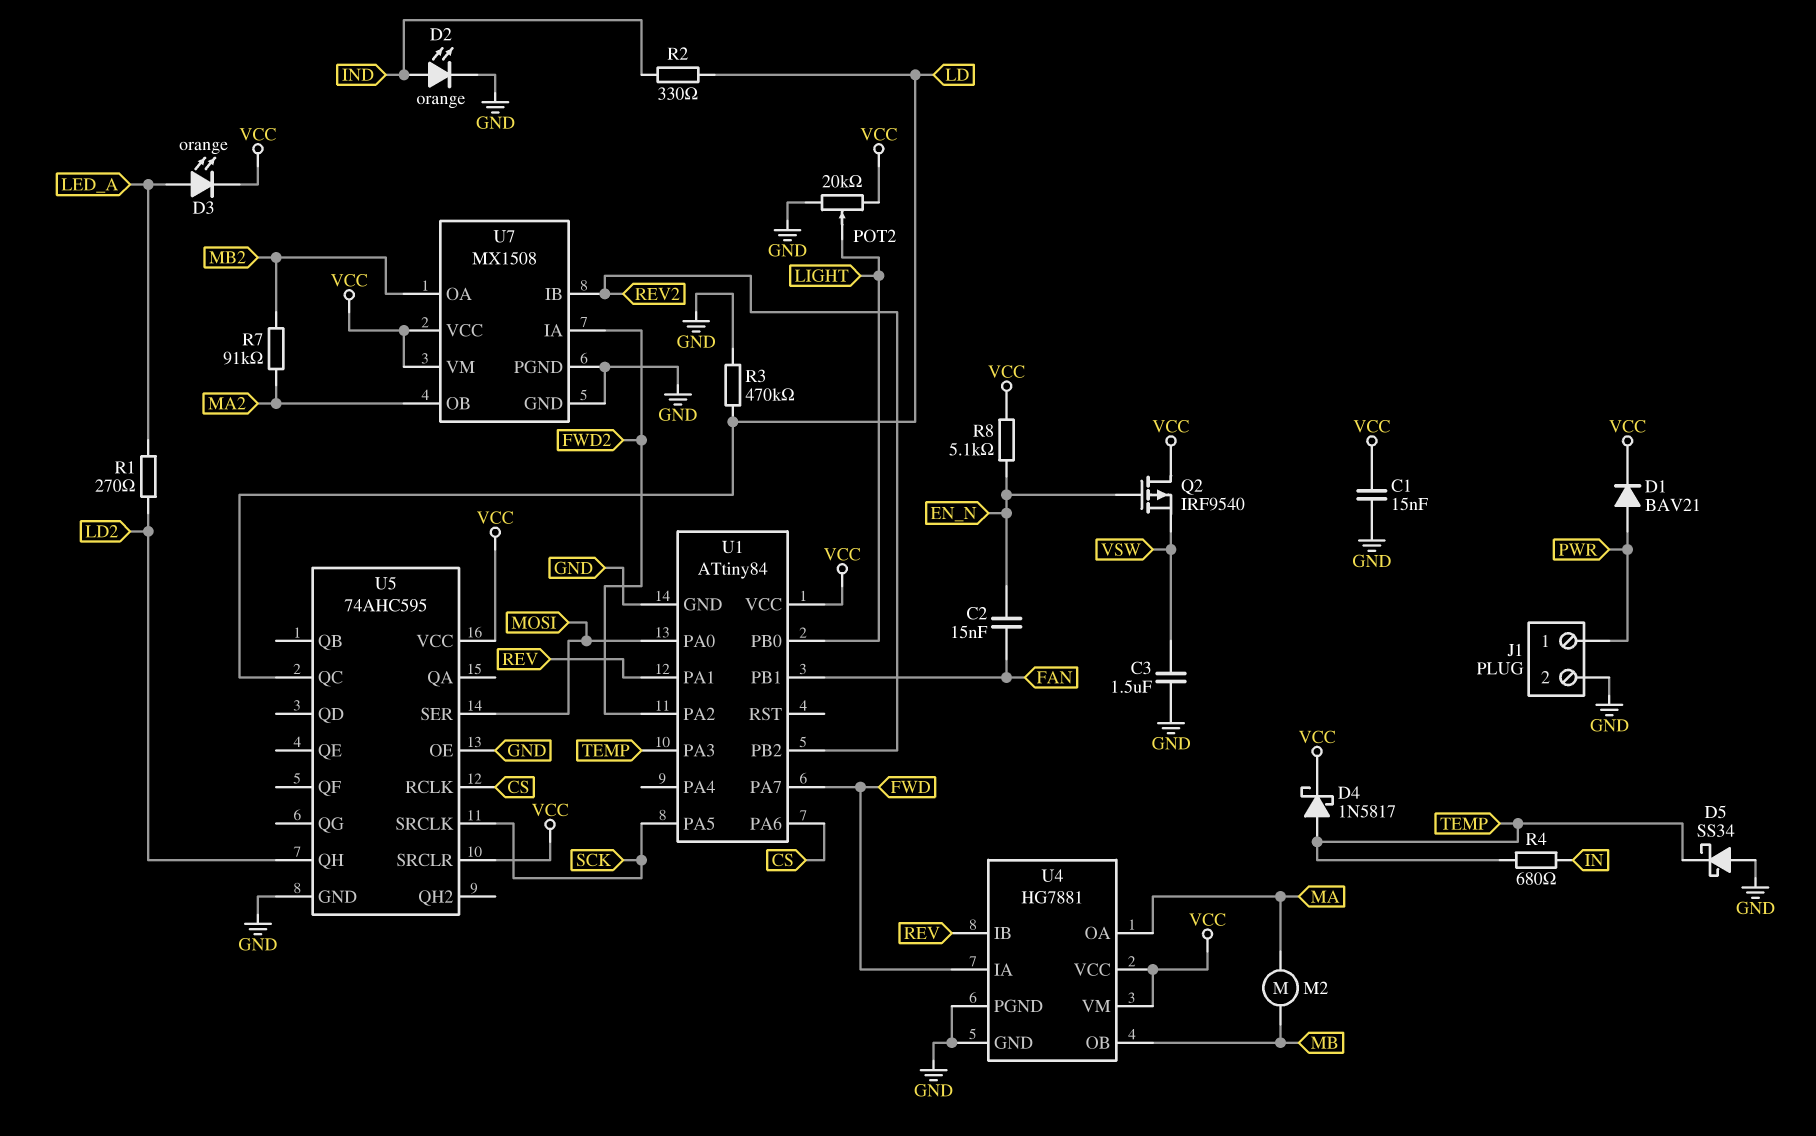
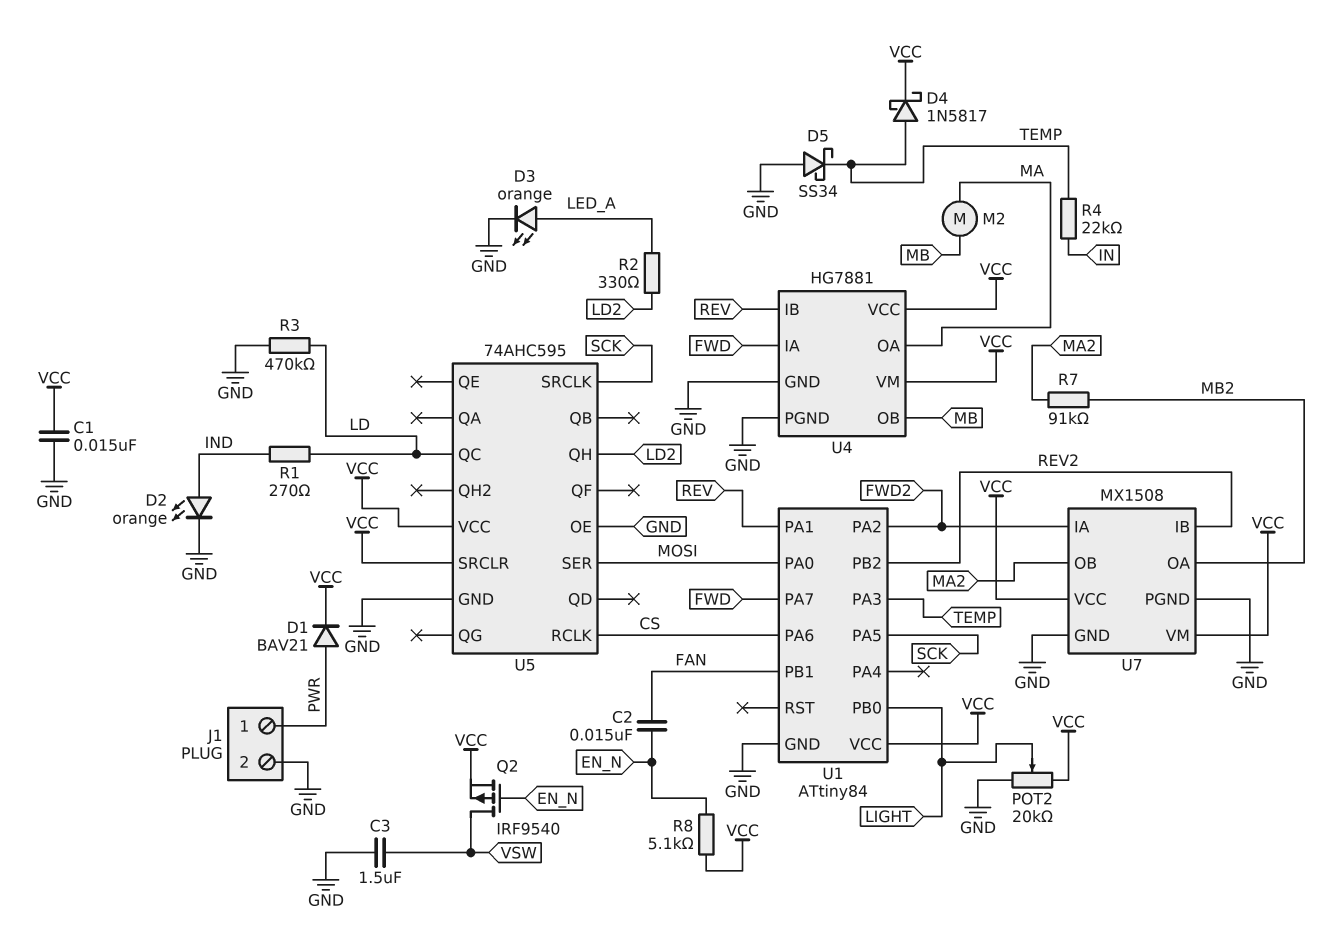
D3: LED orange (A LED_A, K VCC) -> LED orange (A LED_A, K GND)
Q2: PMOS IRF9540 (G EN_N, D VCC, S VSW) -> PMOS IRF9540 (G EN_N, D VSW, S VCC)
R1: 270 (LD2, LED_A) -> 270 (IND, LD)
R2: 330 (IND, LD) -> 330 (LD2, LED_A)
R4: 680 (IN, TEMP) -> 22k (IN, TEMP)

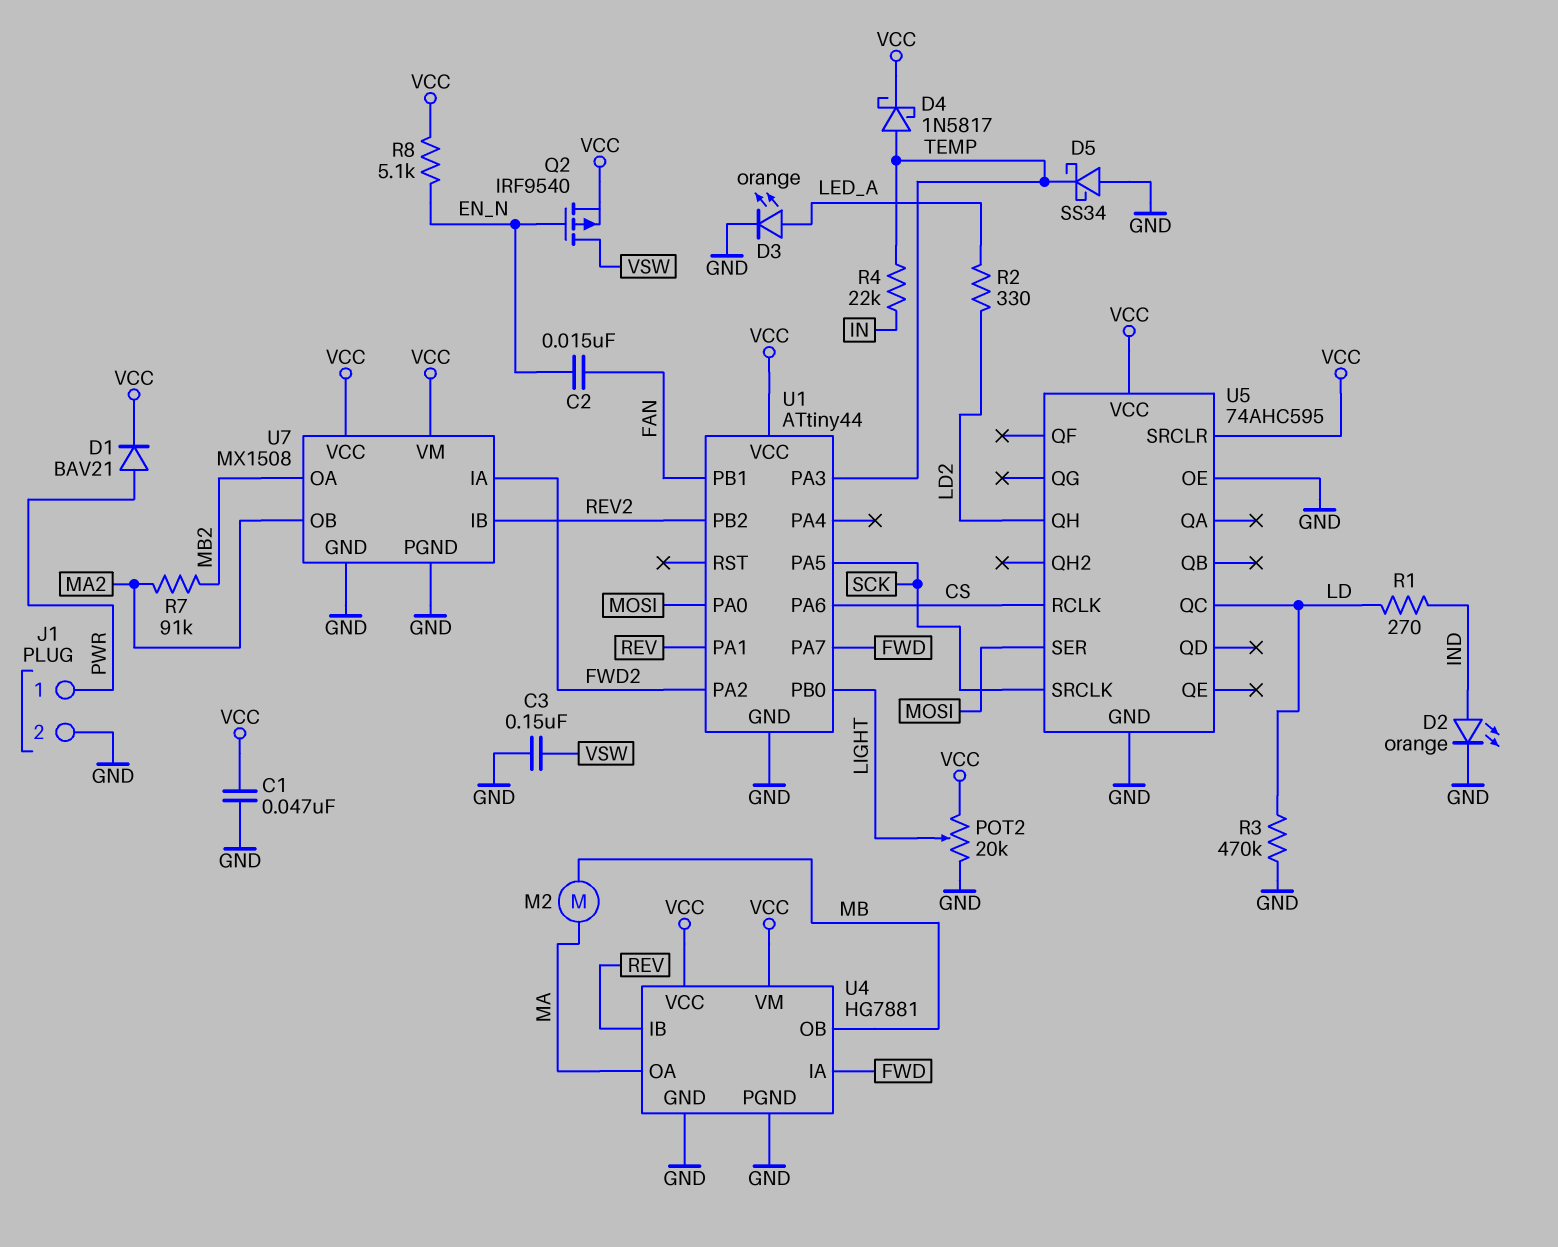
C1: 15nF (GND, VCC) -> 47nF (GND, VCC)
C3: 1.5uF (GND, VSW) -> 150nF (GND, VSW)
U1: ATtiny84 -> ATtiny44

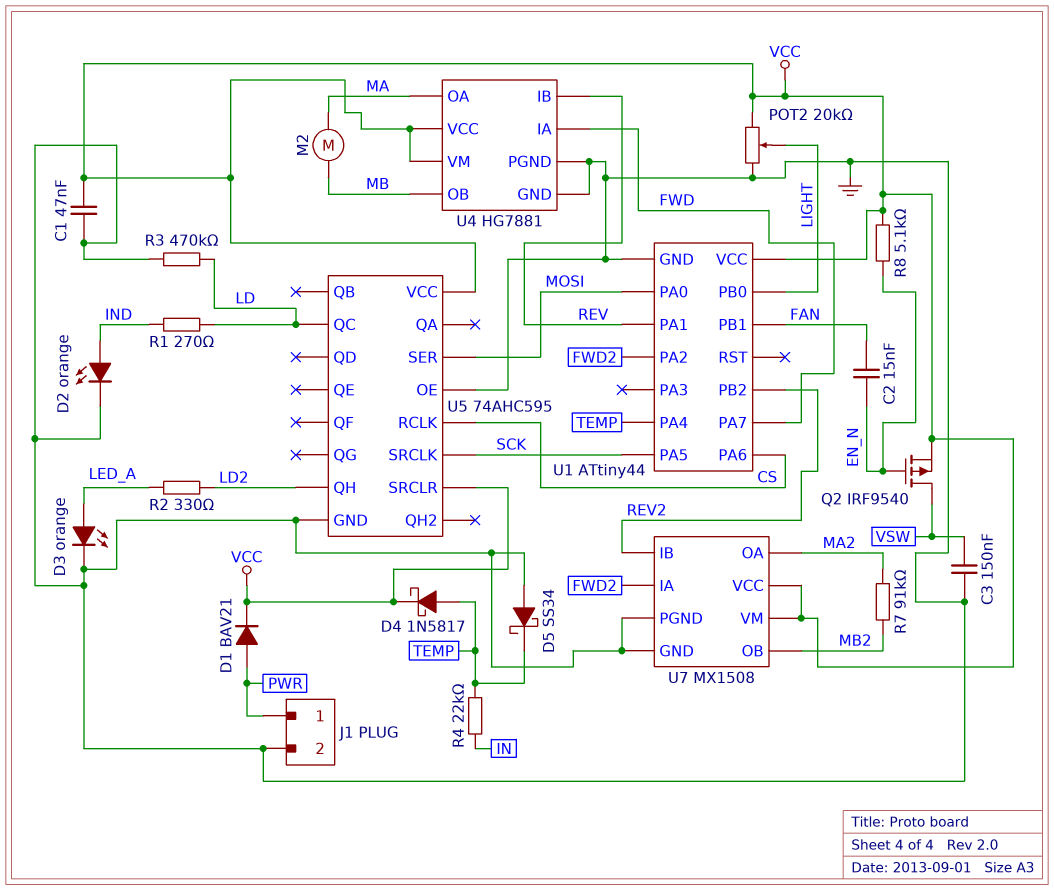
U1 pin PA3: TEMP -> none
U1 pin PA4: none -> TEMP
U7 pin OA: MB2 -> MA2
U7 pin OB: MA2 -> MB2

